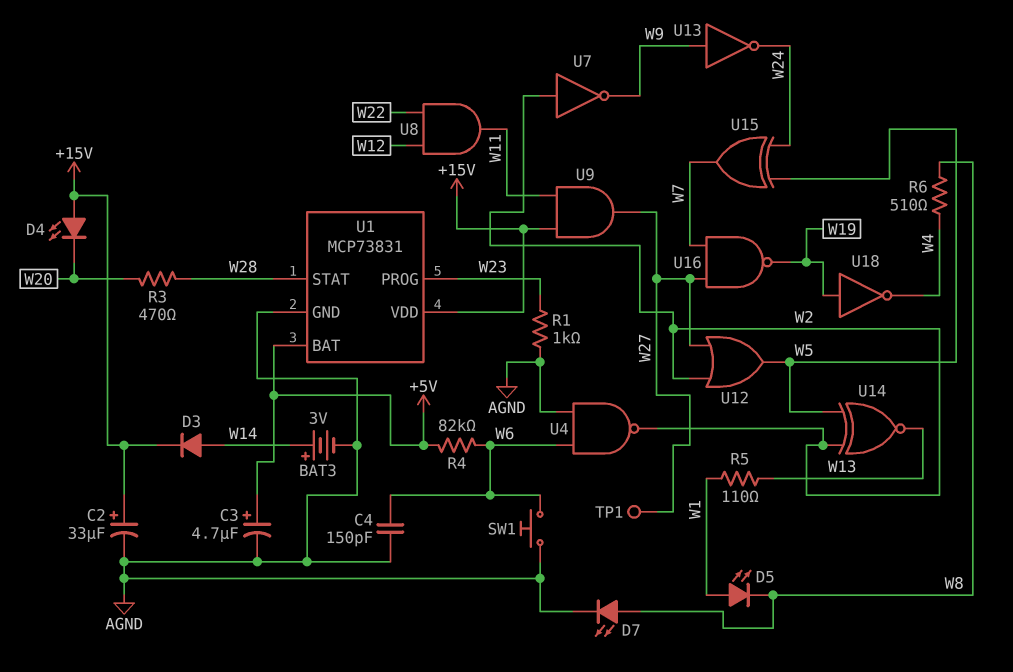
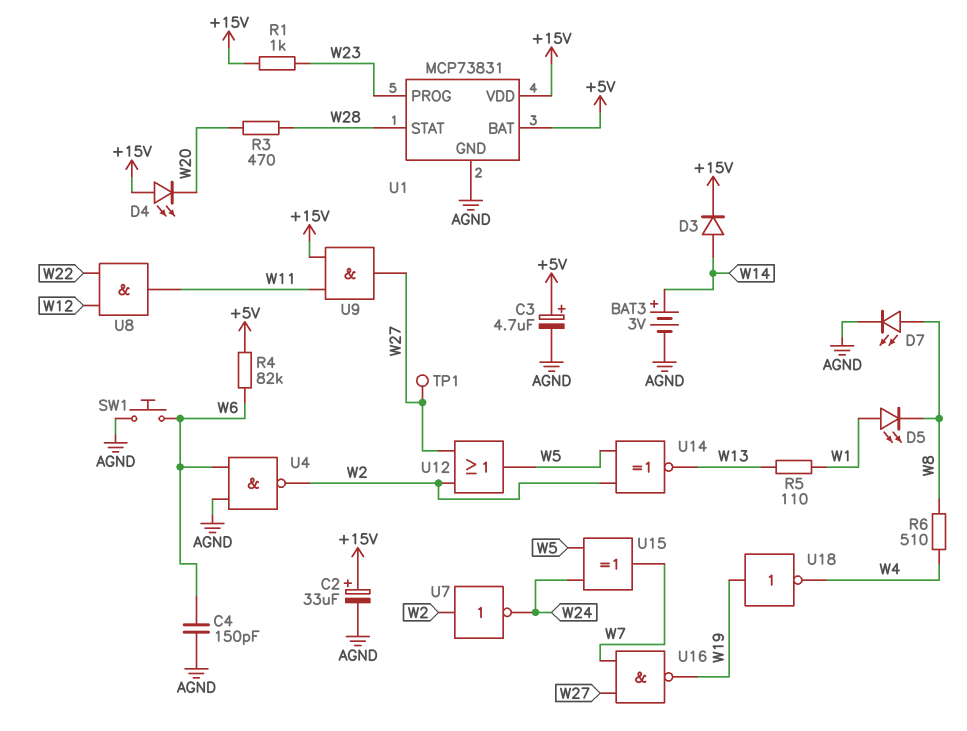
R1: 1k (AGND, W23) -> 1k (+15V, W23)
U7: NOT (in W2, out W9) -> NOT (in W2, out W24)
U13: NOT (in W9, out W24) -> none

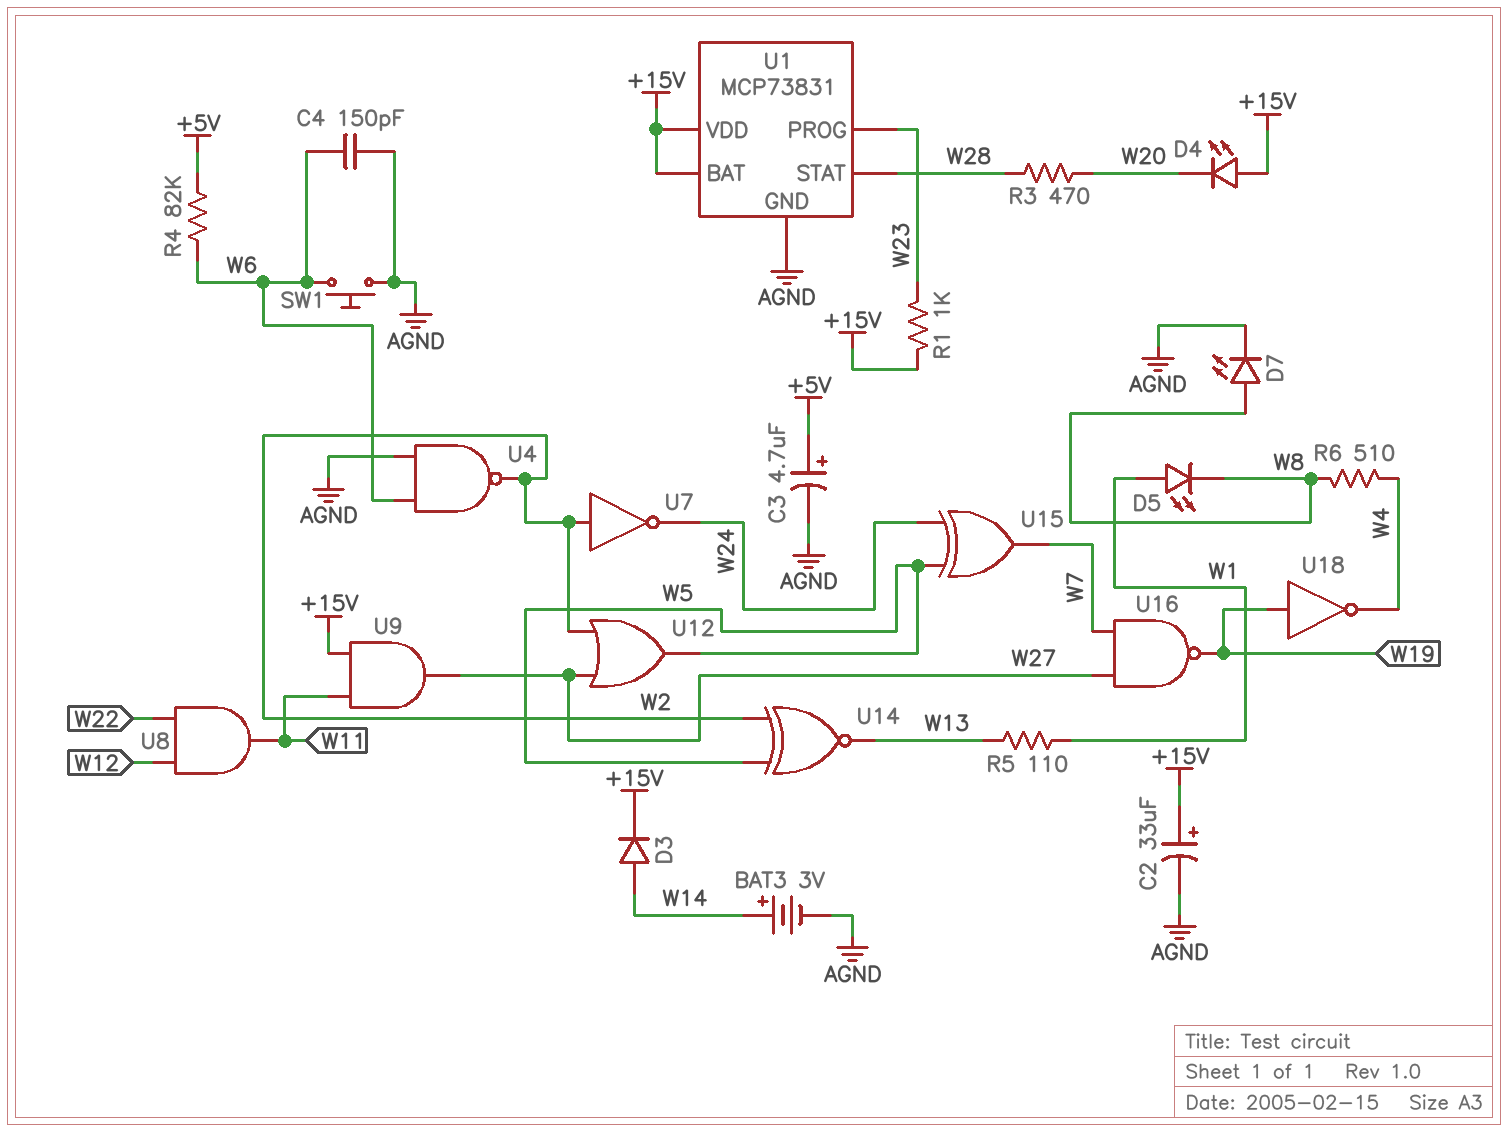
TP1: test point (W27) -> none
U1 pin BAT: +5V -> +15V

